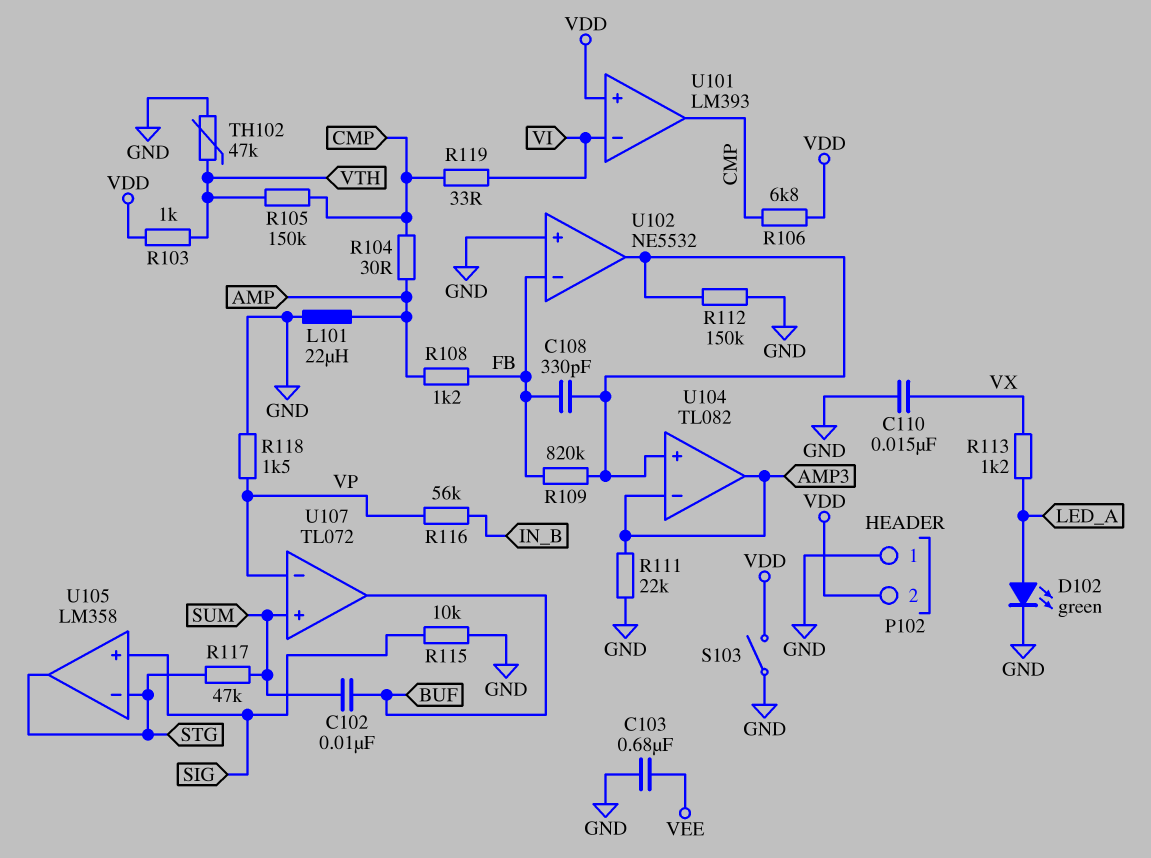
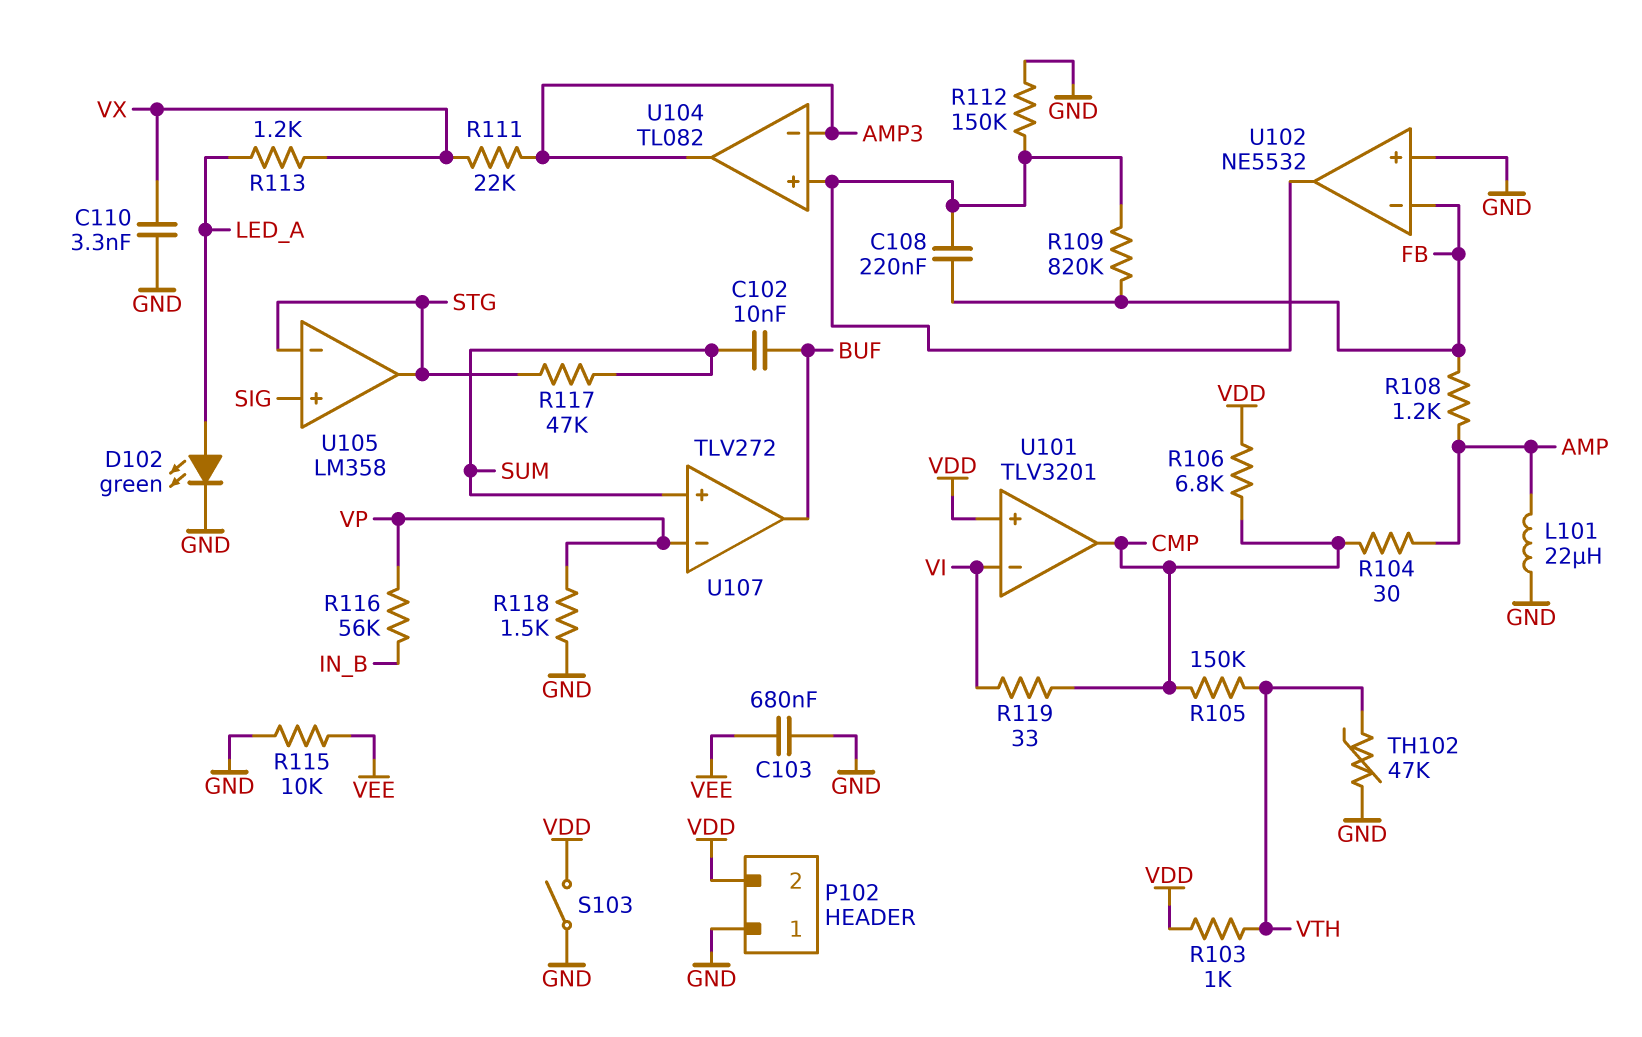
C108: 330pF (FB, U102/out) -> 220nF (FB, U102/out)
C110: 15nF (GND, VX) -> 3.3nF (GND, VX)
R111: 22k (AMP3, GND) -> 22k (AMP3, VX)
R115: 10k (GND, SIG) -> 10k (GND, VEE)
U101: LM393 -> TLV3201
U107: TL072 -> TLV272

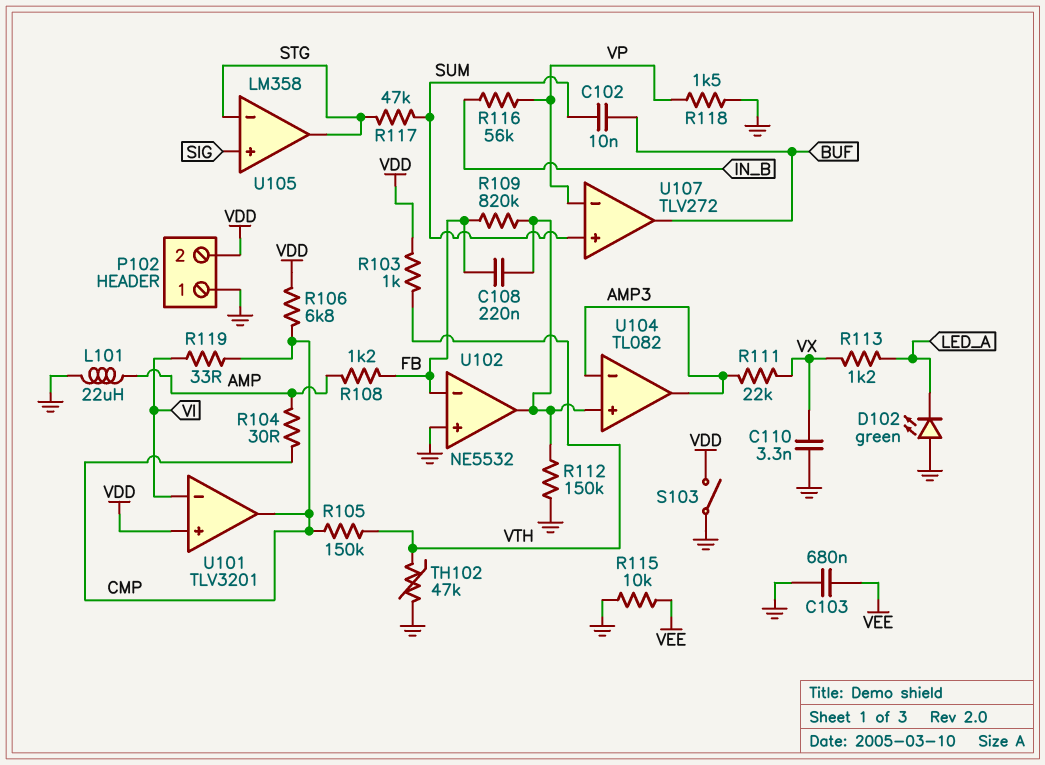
D102: LED green (A LED_A, K GND) -> LED green (A GND, K LED_A)

